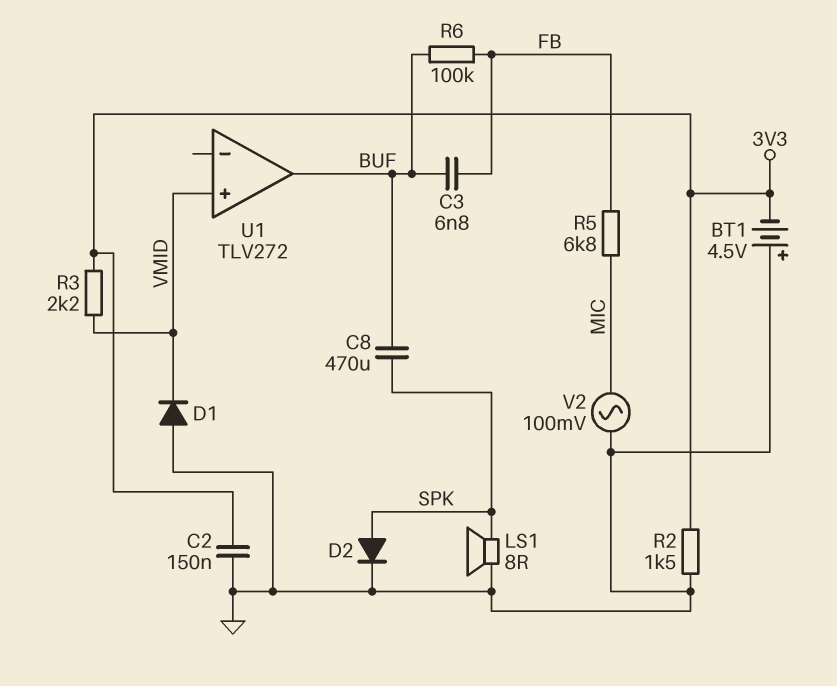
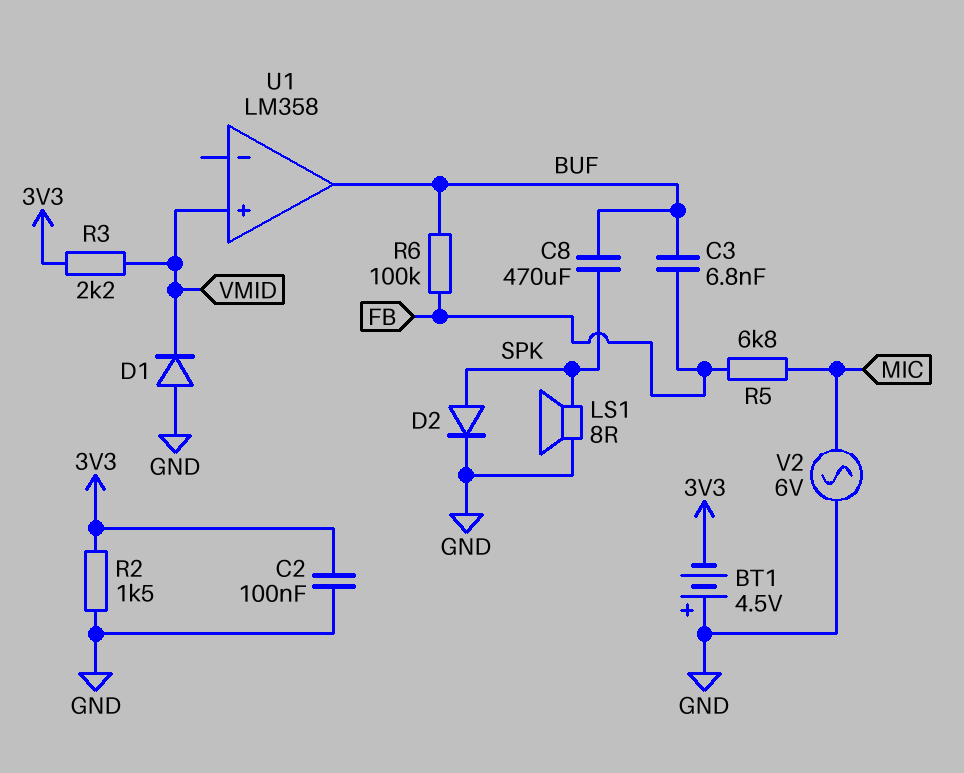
C2: 150nF (3V3, GND) -> 100nF (3V3, GND)
U1: TLV272 -> LM358
V2: AC 100mV (GND, MIC) -> AC 6V (GND, MIC)

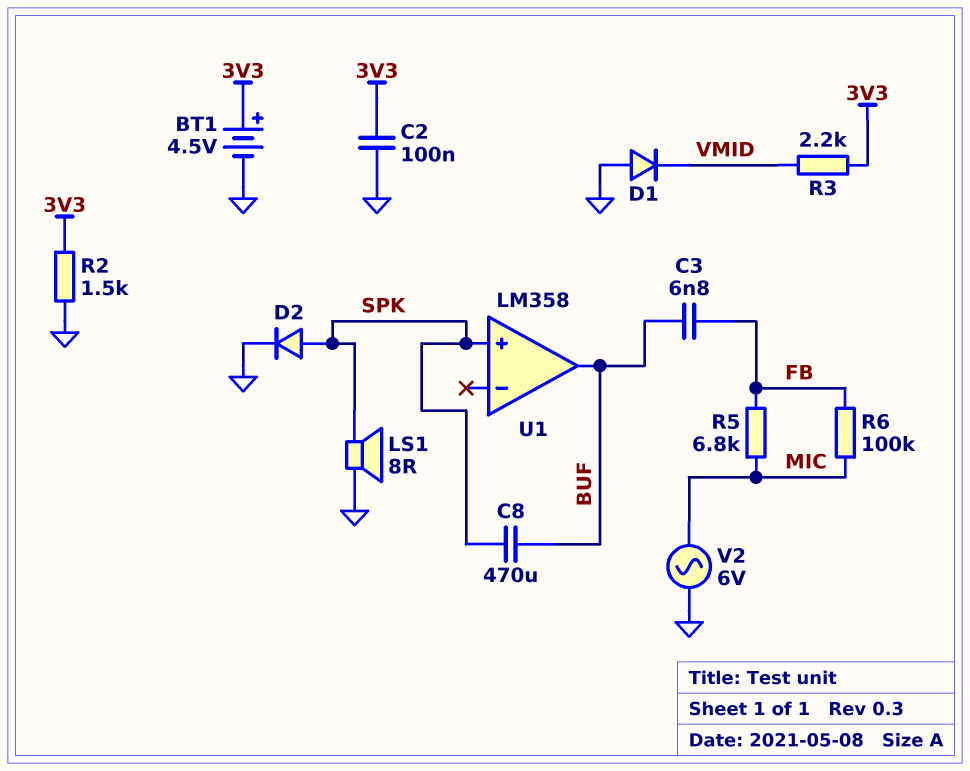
BT1: 4.5V (plus GND, minus 3V3) -> 4.5V (plus 3V3, minus GND)
R6: 100k (BUF, FB) -> 100k (FB, MIC)
U1 pin in+: VMID -> SPK

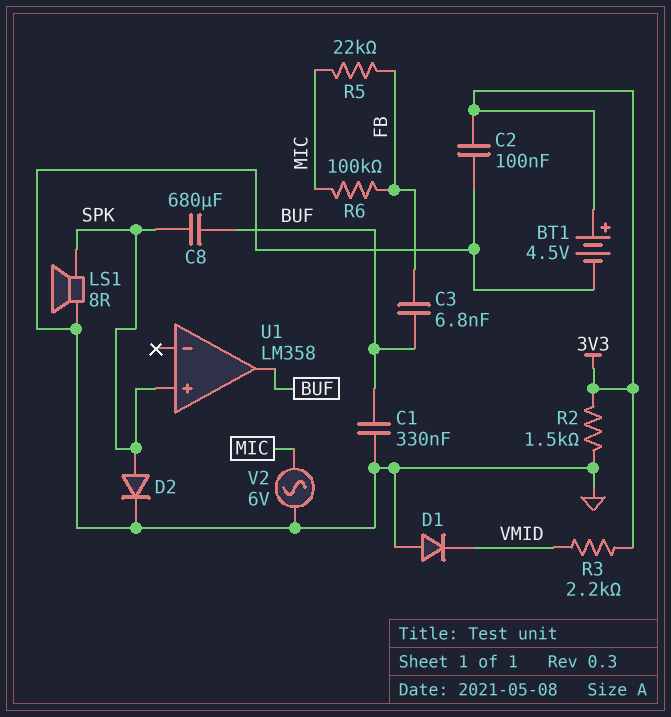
C1: none -> 330nF (BUF, GND)
C8: 470uF (BUF, SPK) -> 680uF (BUF, SPK)
R5: 6.8k (FB, MIC) -> 22k (FB, MIC)

